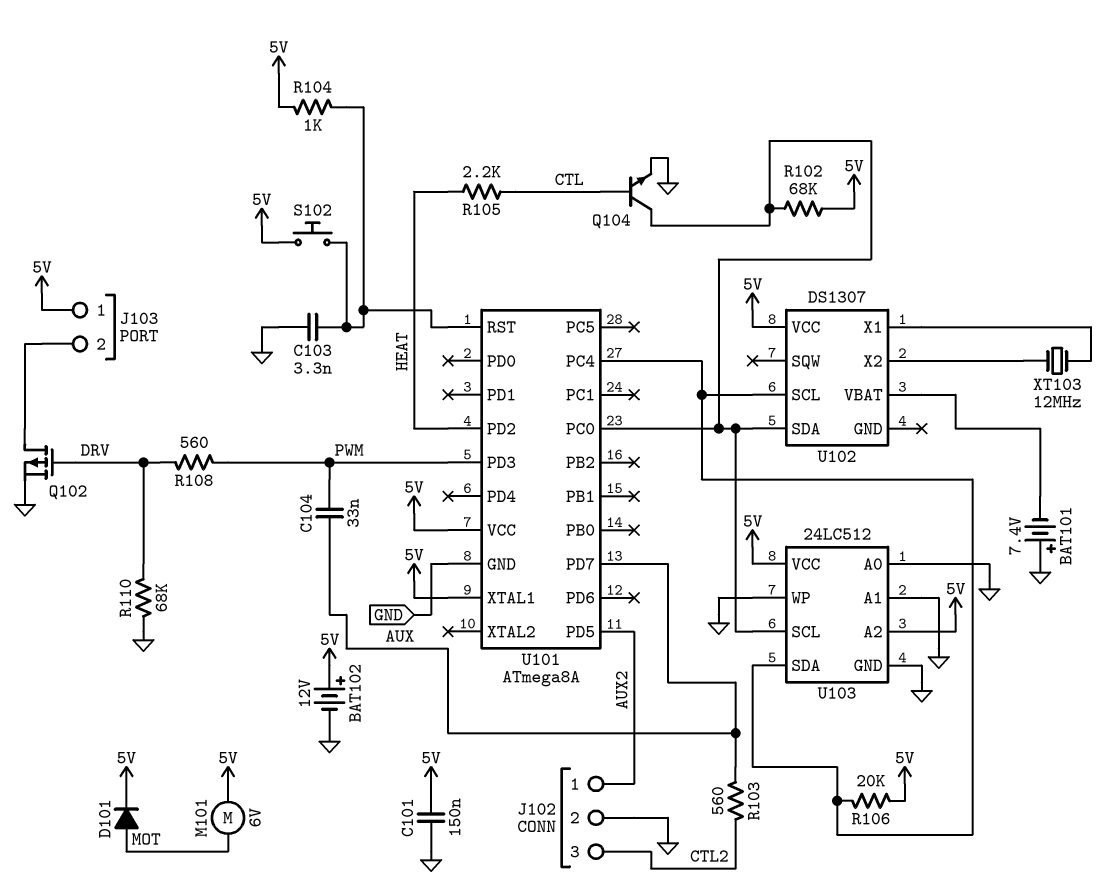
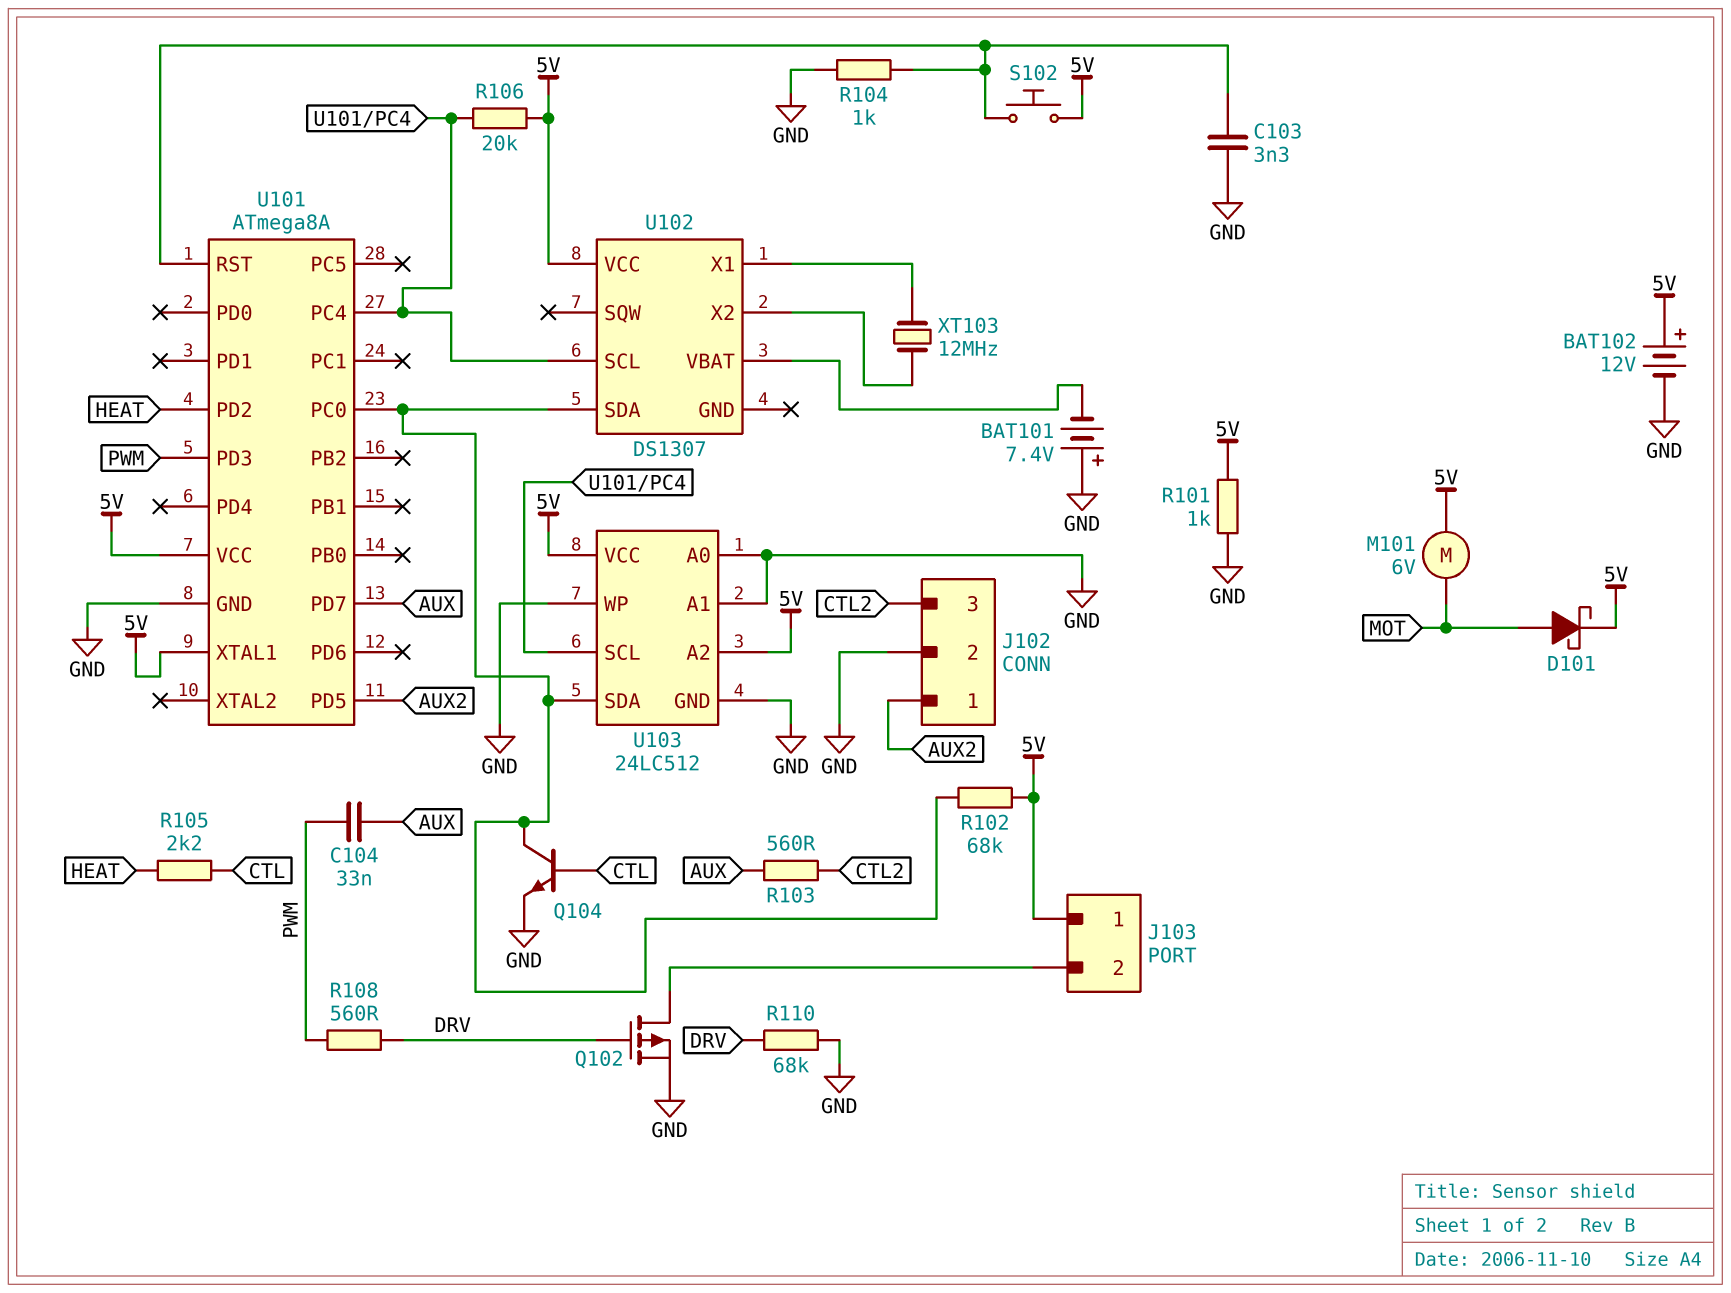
C101: 150nF (5V, GND) -> none
D101: diode (A MOT, K 5V) -> schottky (A MOT, K 5V)
R101: none -> 1k (5V, GND)
R104: 1k (5V, U101/RST) -> 1k (GND, U101/RST)
U103 pin SCL: U101/PC0 -> U101/PC4
U103 pin SDA: U101/PC4 -> U101/PC0

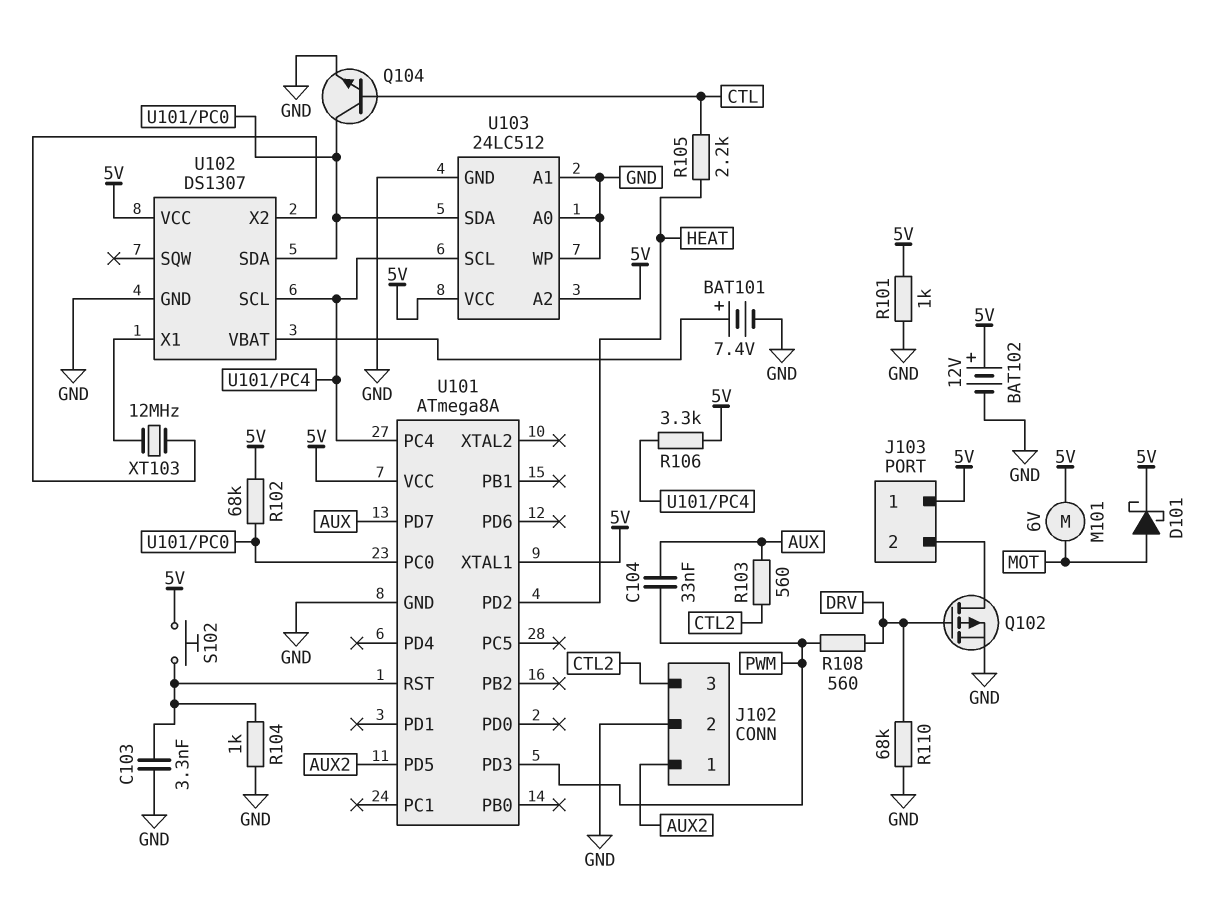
BAT101: 7.4V (plus GND, minus U102/VBAT) -> 7.4V (plus U102/VBAT, minus GND)
R106: 20k (5V, U101/PC4) -> 3.3k (5V, U101/PC4)
U102 pin GND: none -> GND

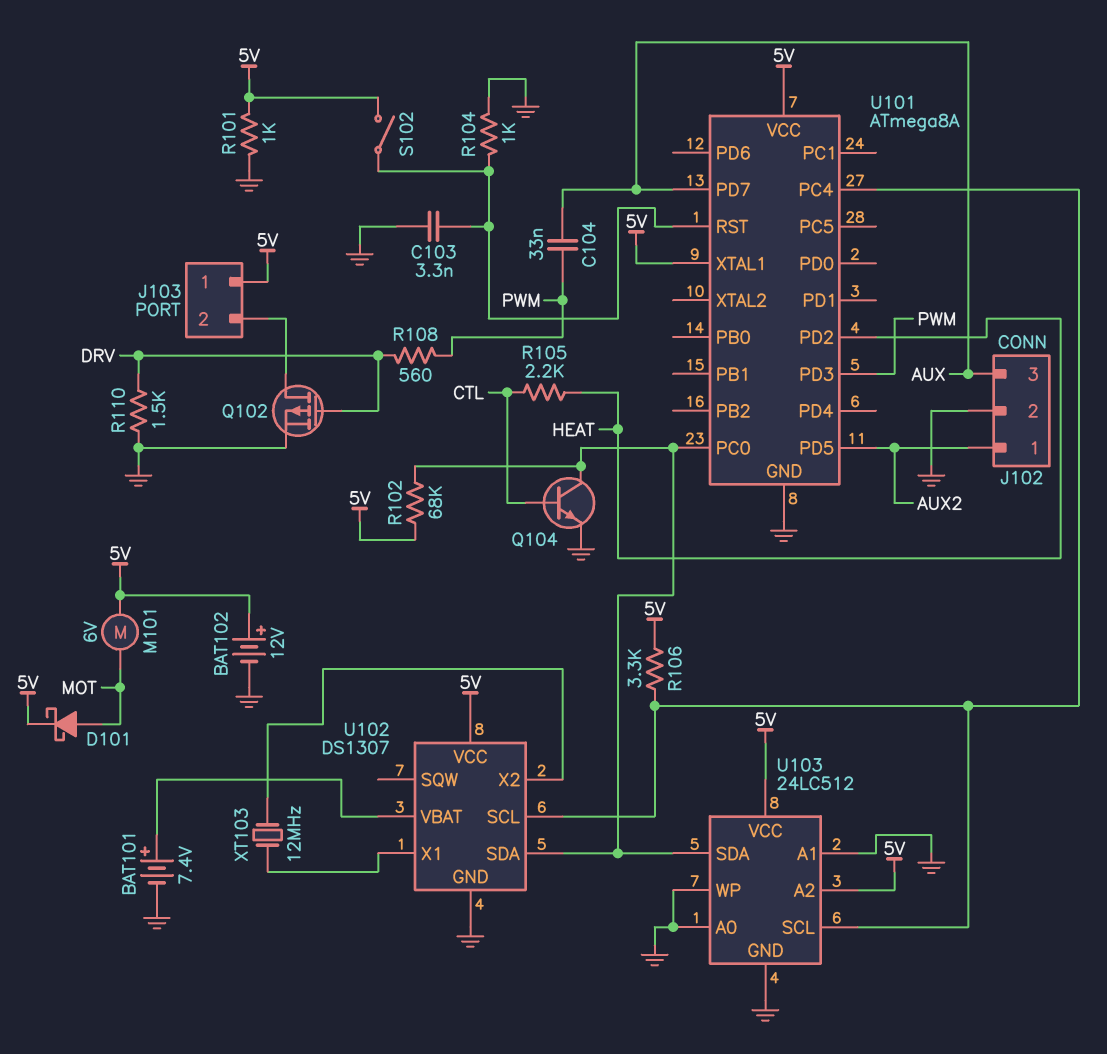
J102 pin 3: CTL2 -> AUX
R103: 560 (AUX, CTL2) -> none
R110: 68k (DRV, GND) -> 1.5k (DRV, GND)
S102: button (5V, U101/RST) -> switch (5V, U101/RST)

